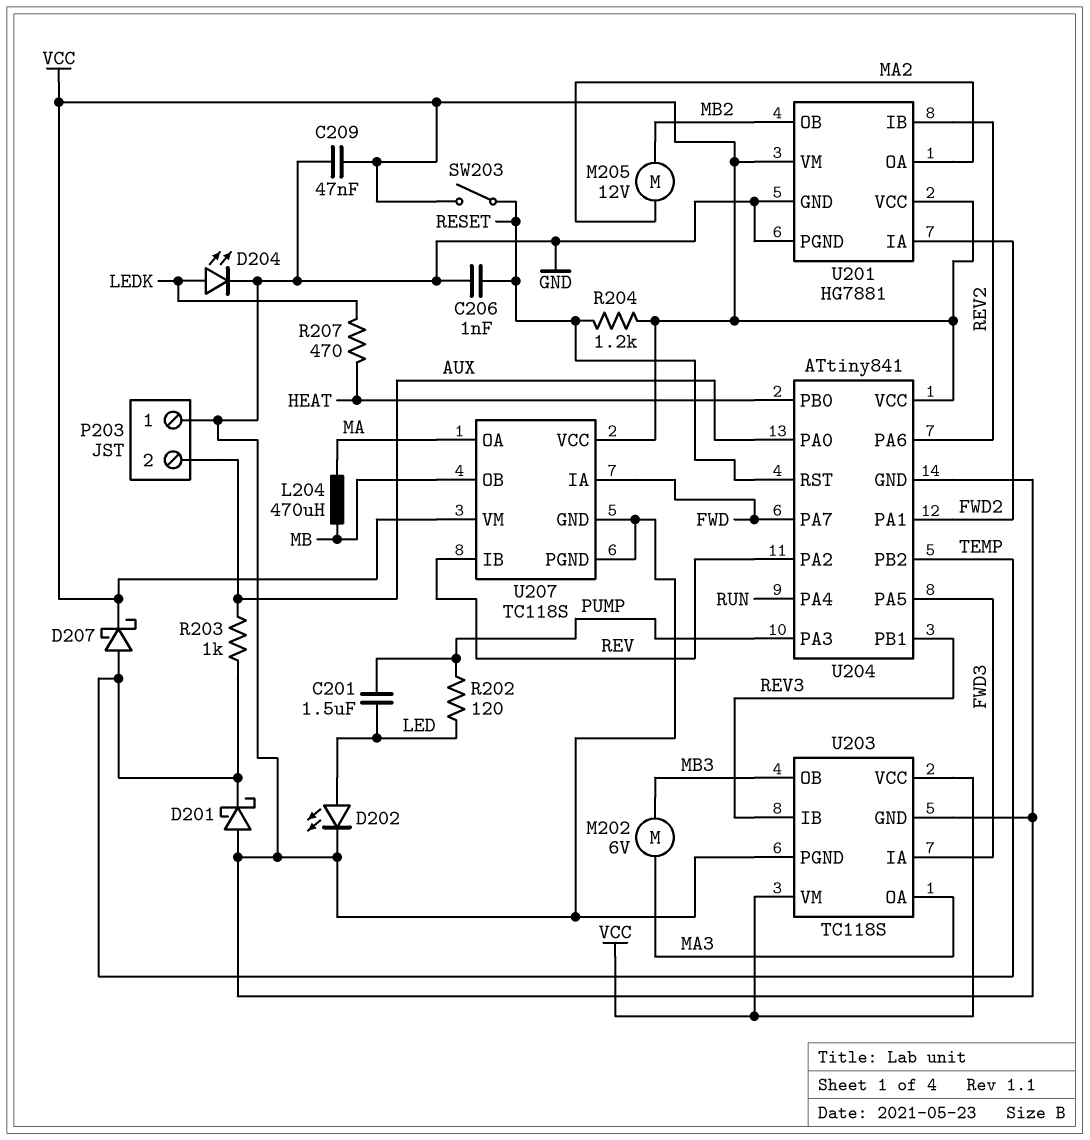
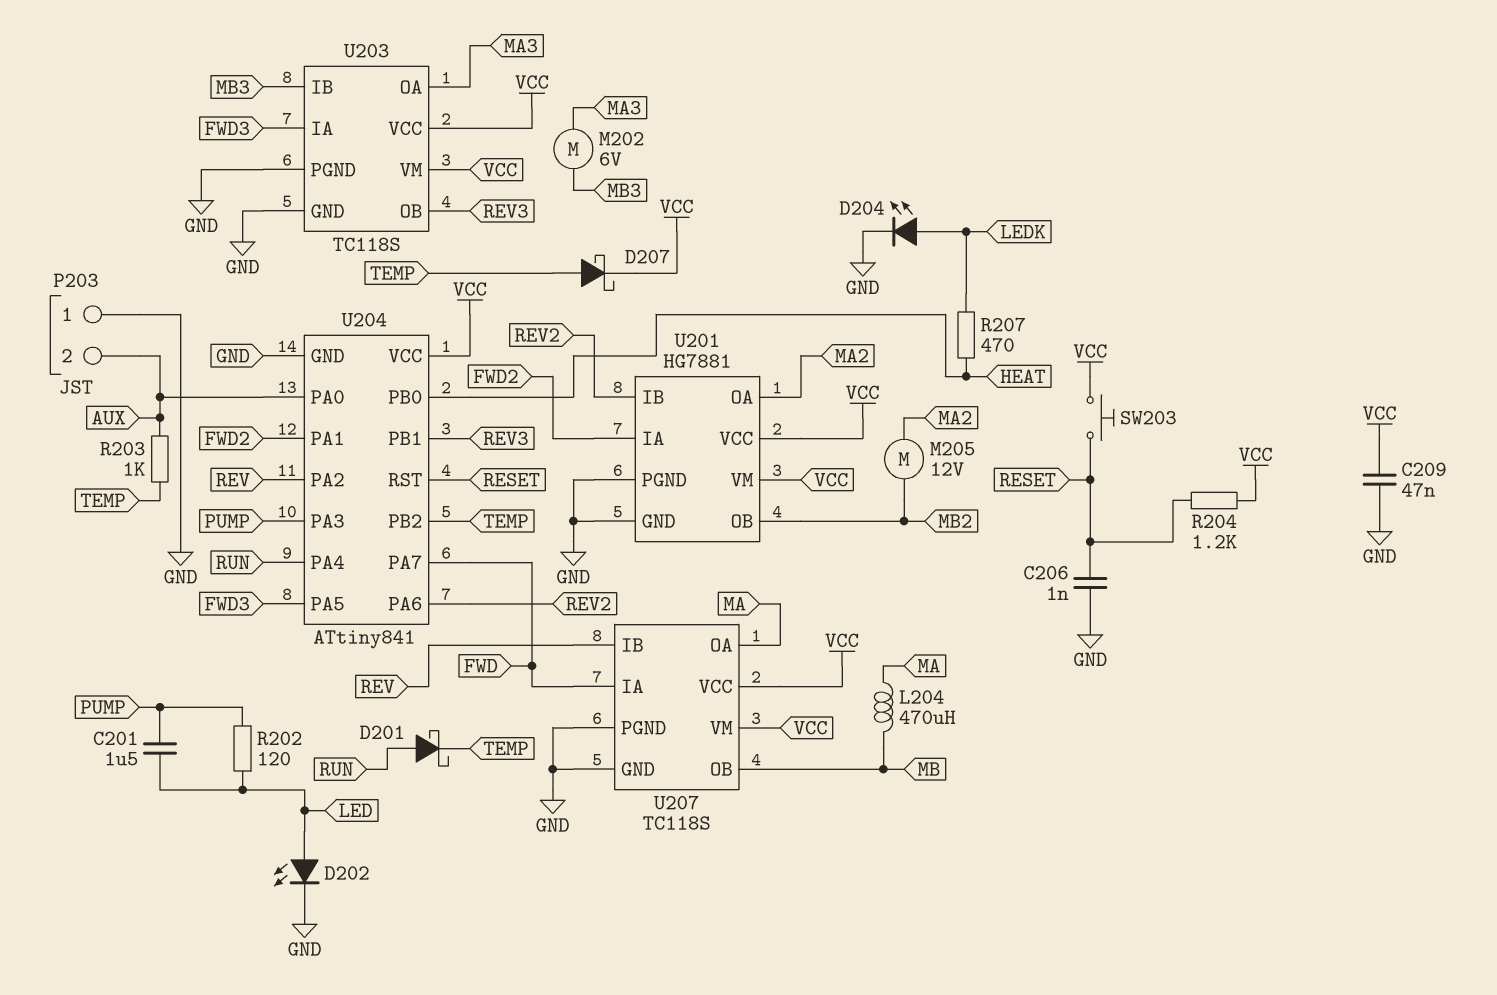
D201: schottky (A GND, K TEMP) -> schottky (A RUN, K TEMP)
SW203: switch (RESET, VCC) -> button (RESET, VCC)
U203 pin IB: REV3 -> MB3
U203 pin OB: MB3 -> REV3

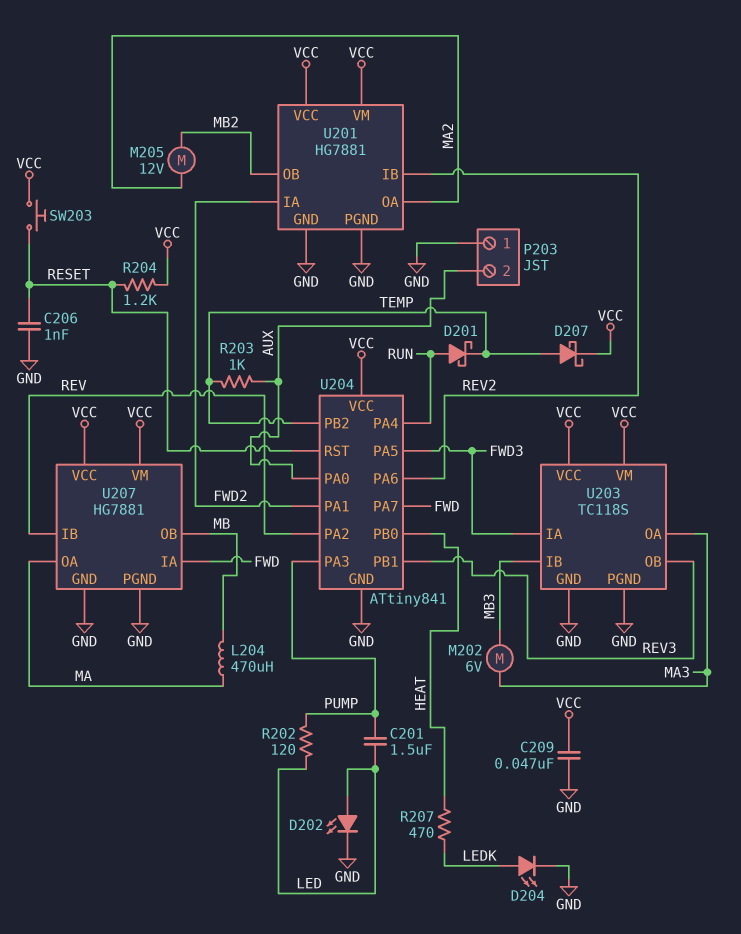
U207: TC118S -> HG7881

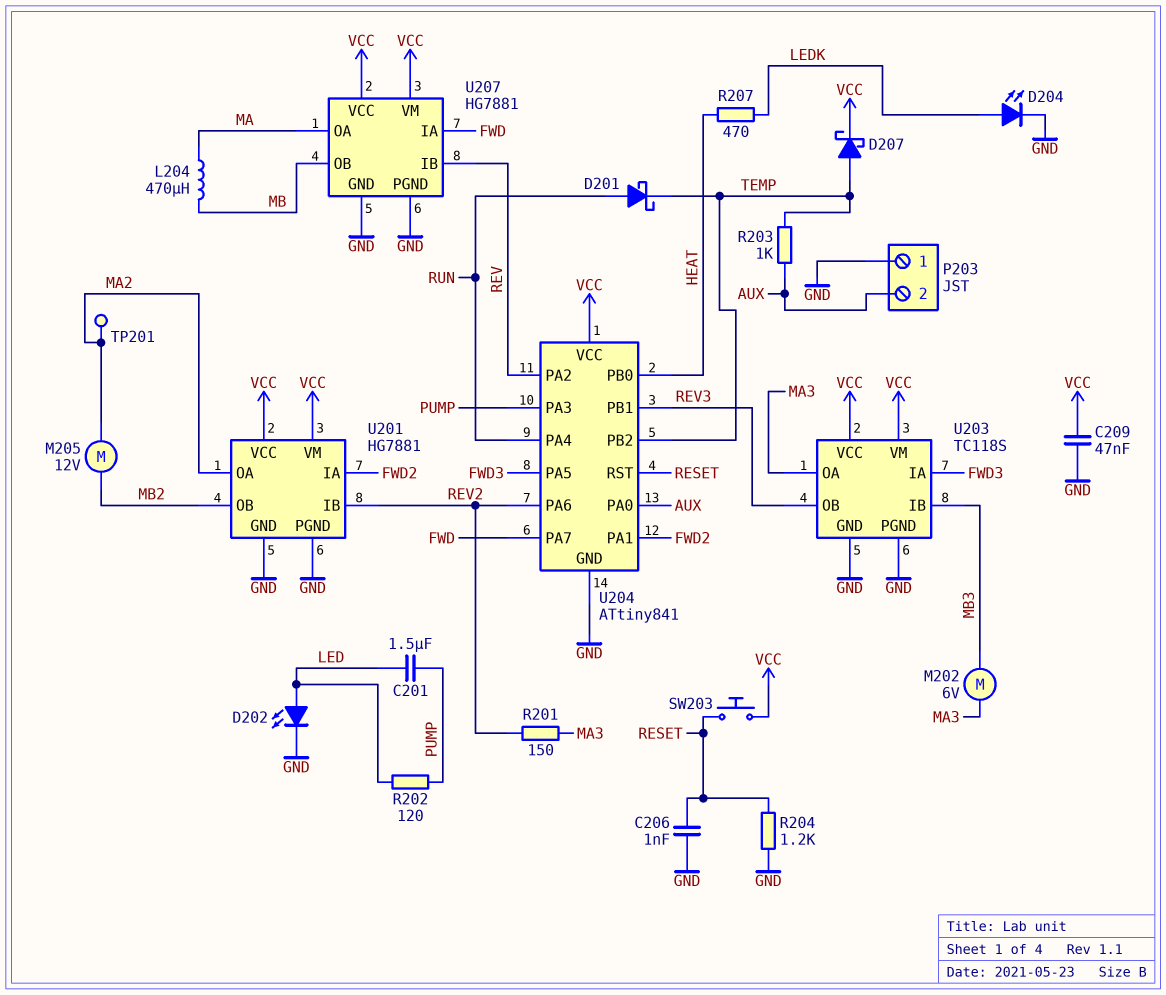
R201: none -> 150 (MA3, REV2)
R204: 1.2k (RESET, VCC) -> 1.2k (GND, RESET)
TP201: none -> test point (MA2)

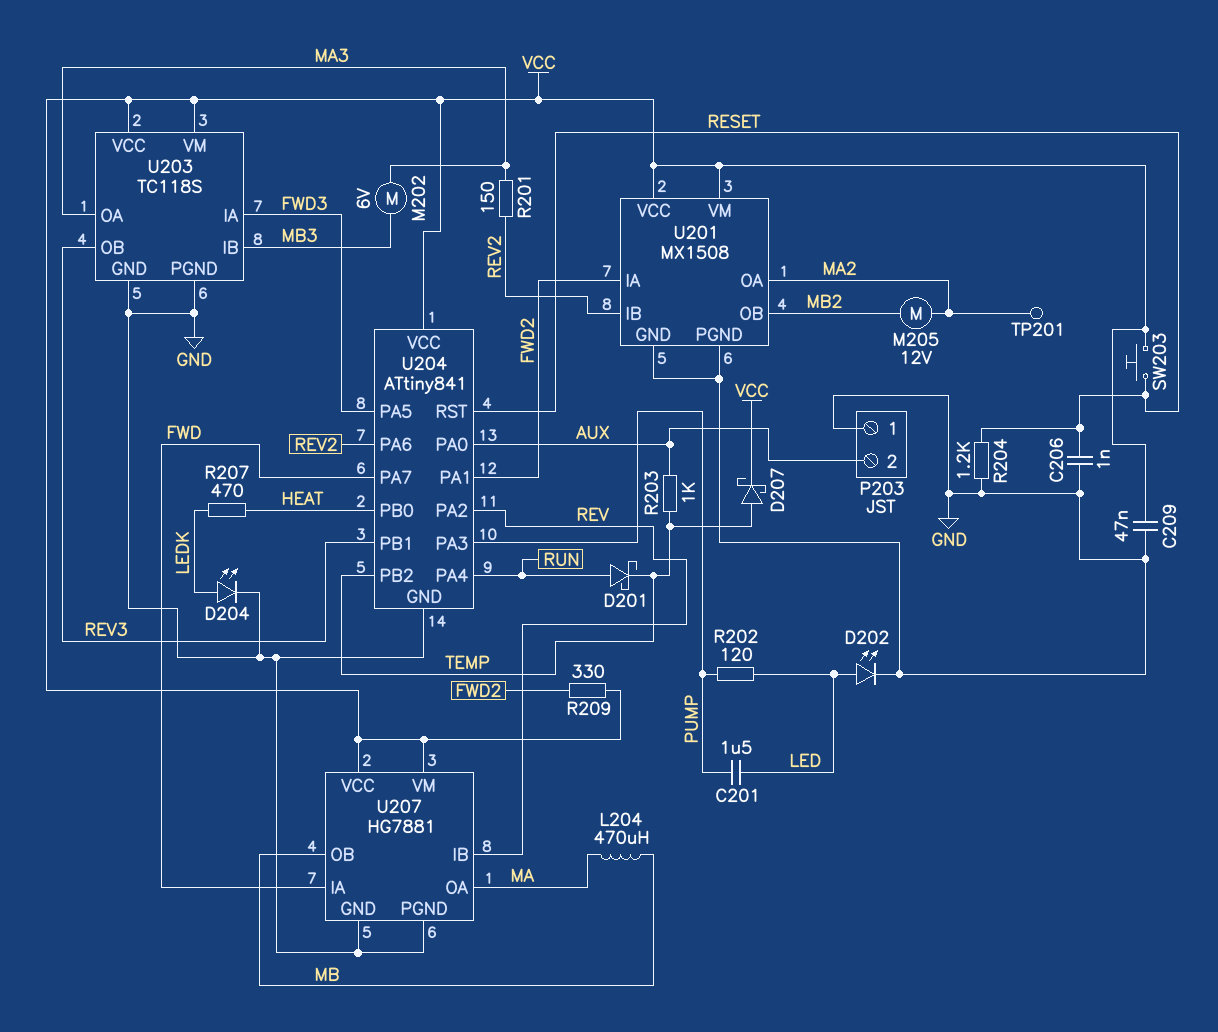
R209: none -> 330 (FWD2, VCC)
U201: HG7881 -> MX1508

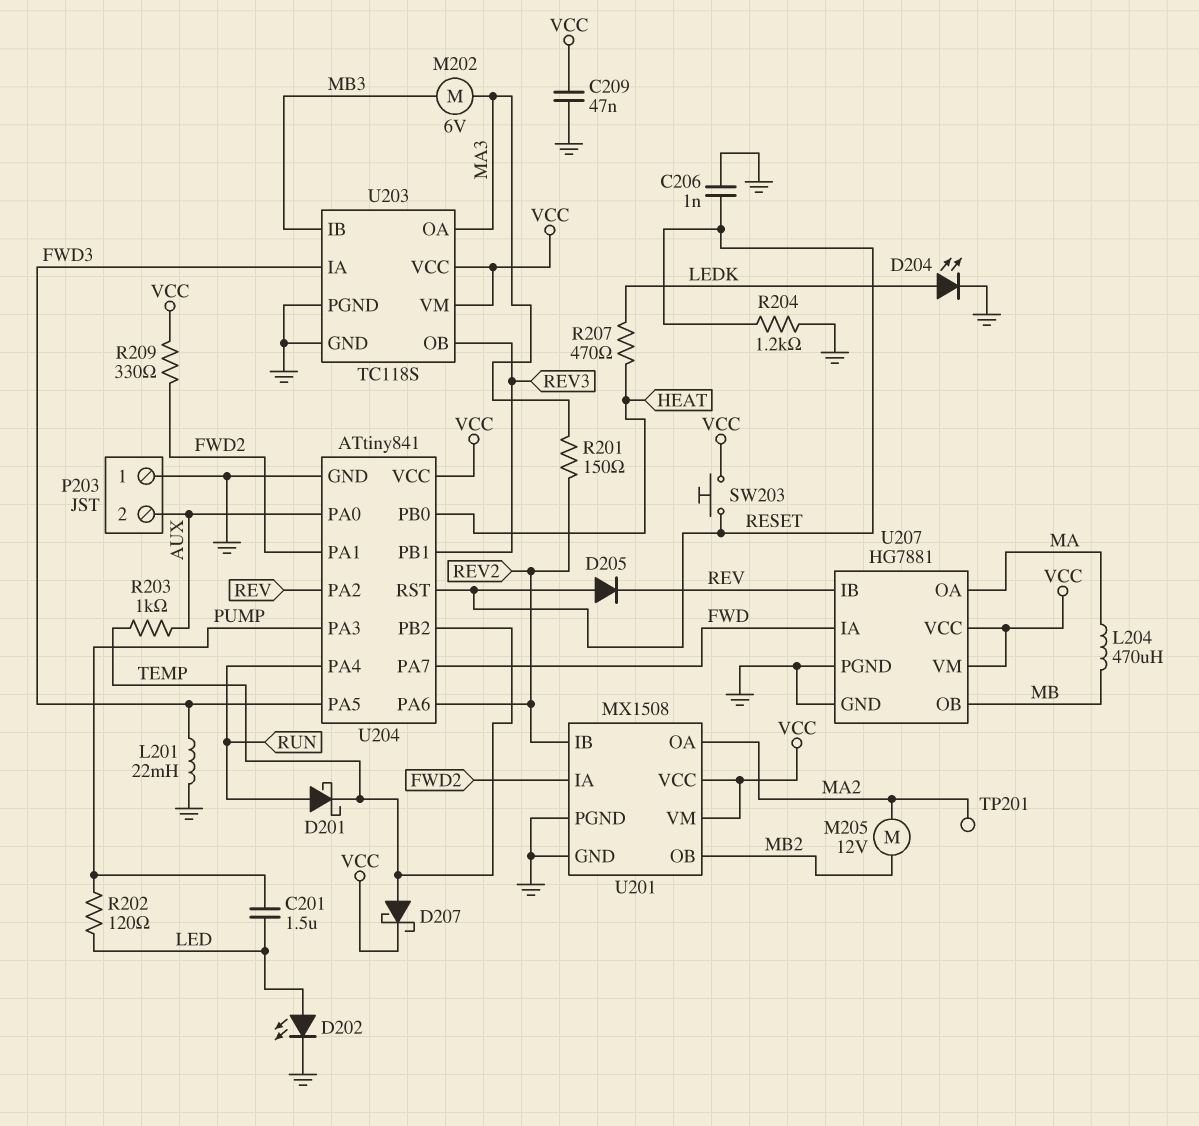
D205: none -> diode (A RESET, K REV)
L201: none -> 22mH (FWD3, GND)

